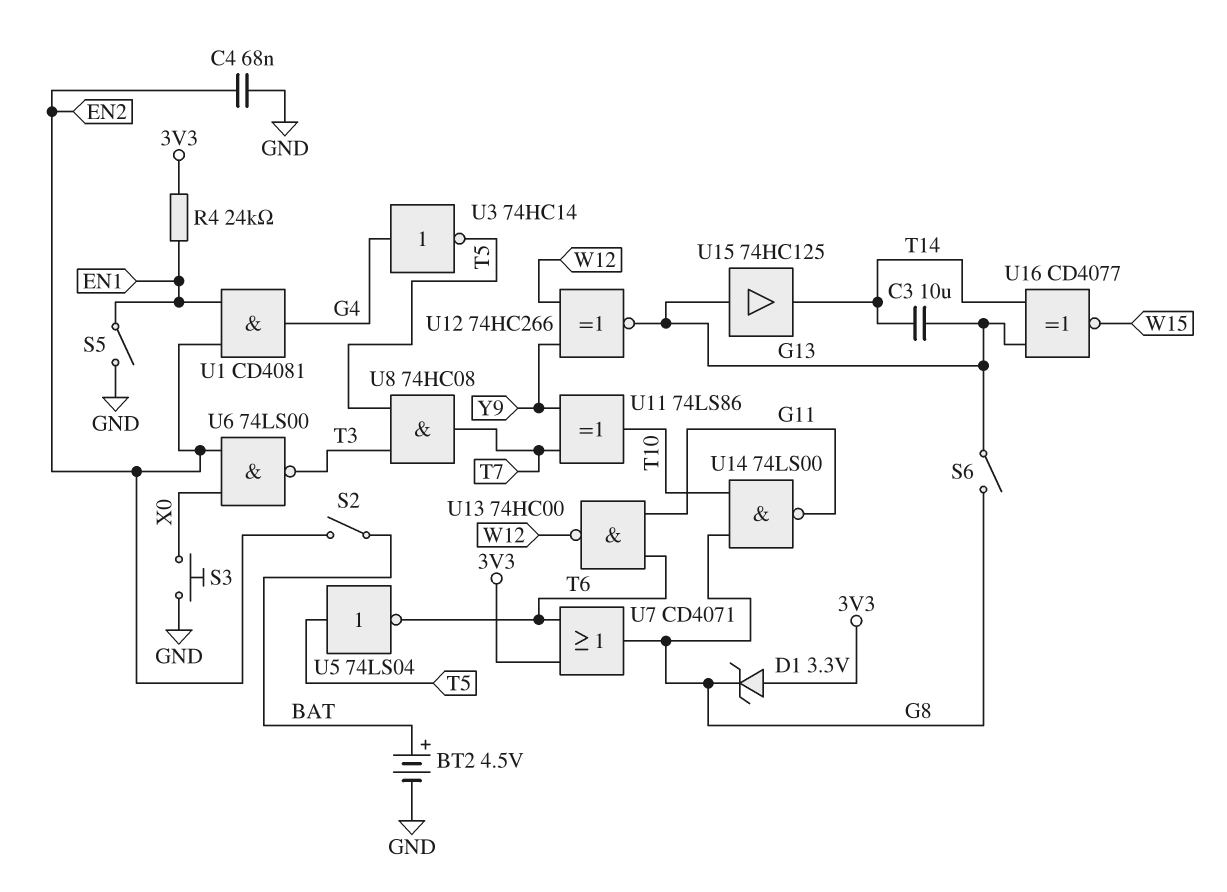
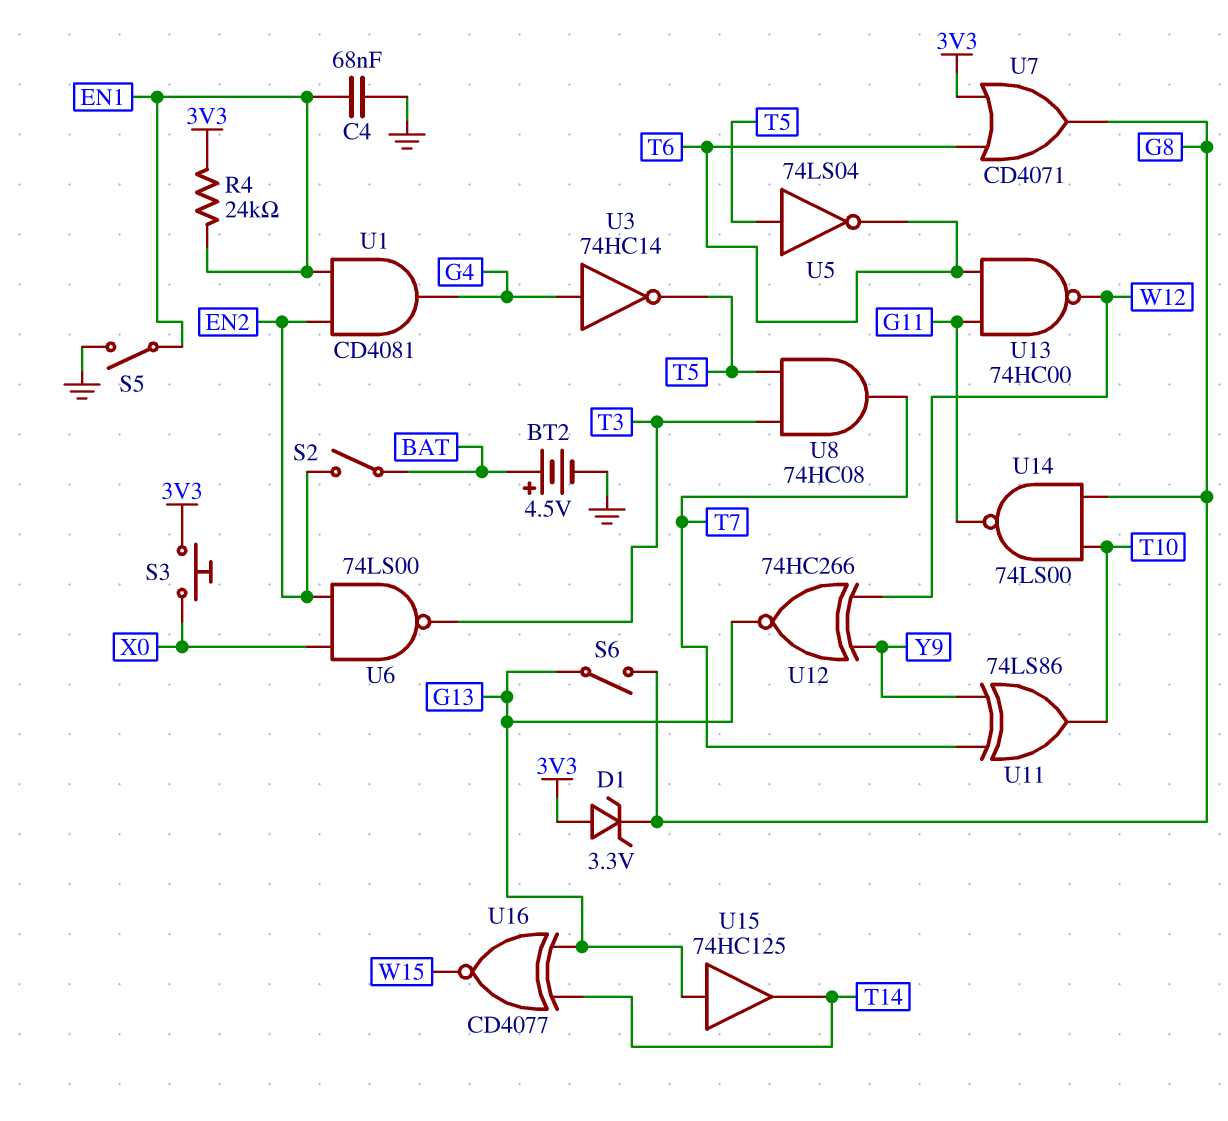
C3: 10uF (G13, T14) -> none
C4: 68nF (EN2, GND) -> 68nF (EN1, GND)
S3: button (GND, X0) -> button (3V3, X0)

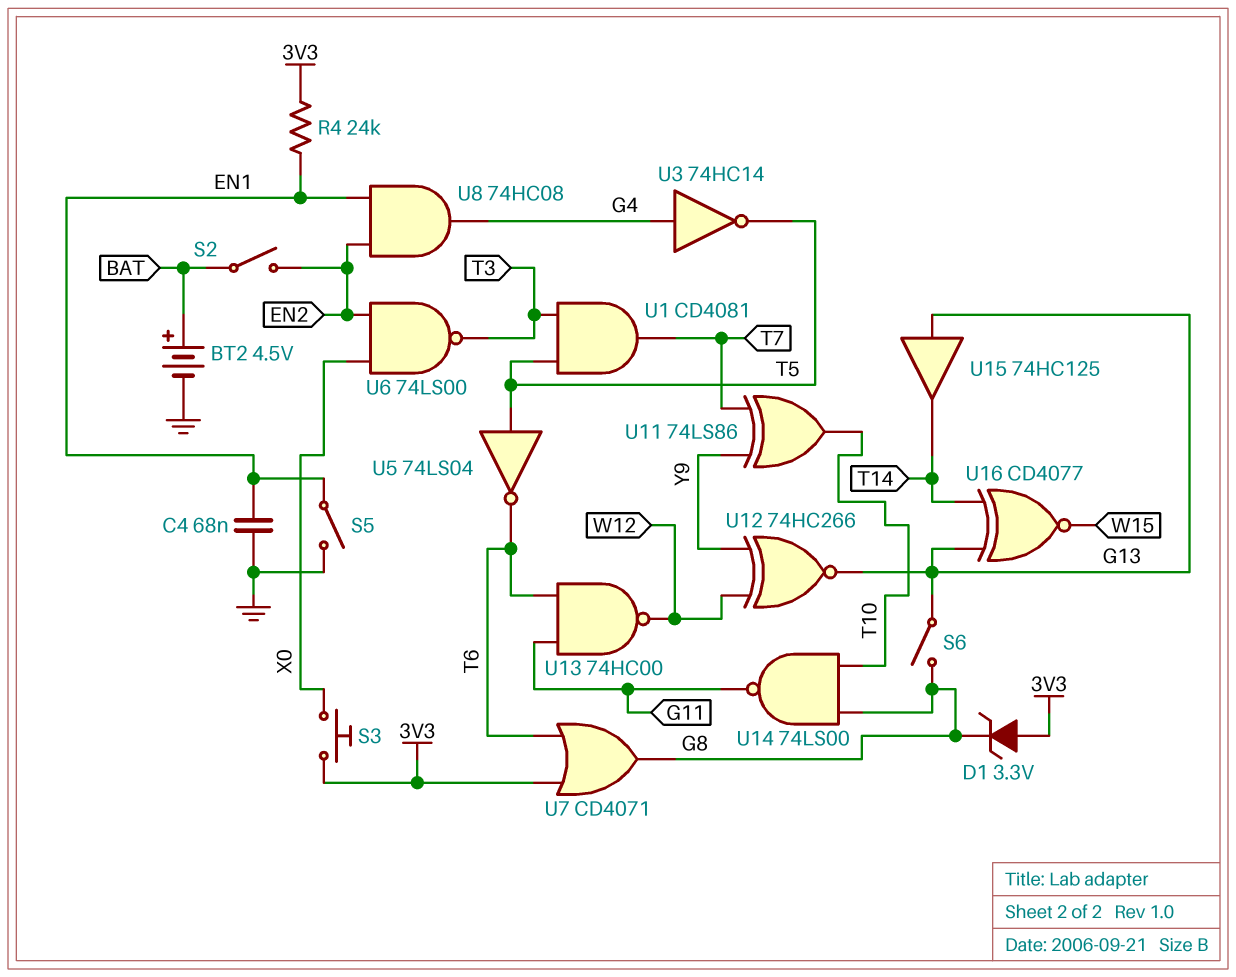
U1: AND CD4081 (in EN1, in EN2, out G4) -> AND CD4081 (in T3, in T5, out T7)
U8: AND 74HC08 (in T3, in T5, out T7) -> AND 74HC08 (in EN1, in EN2, out G4)

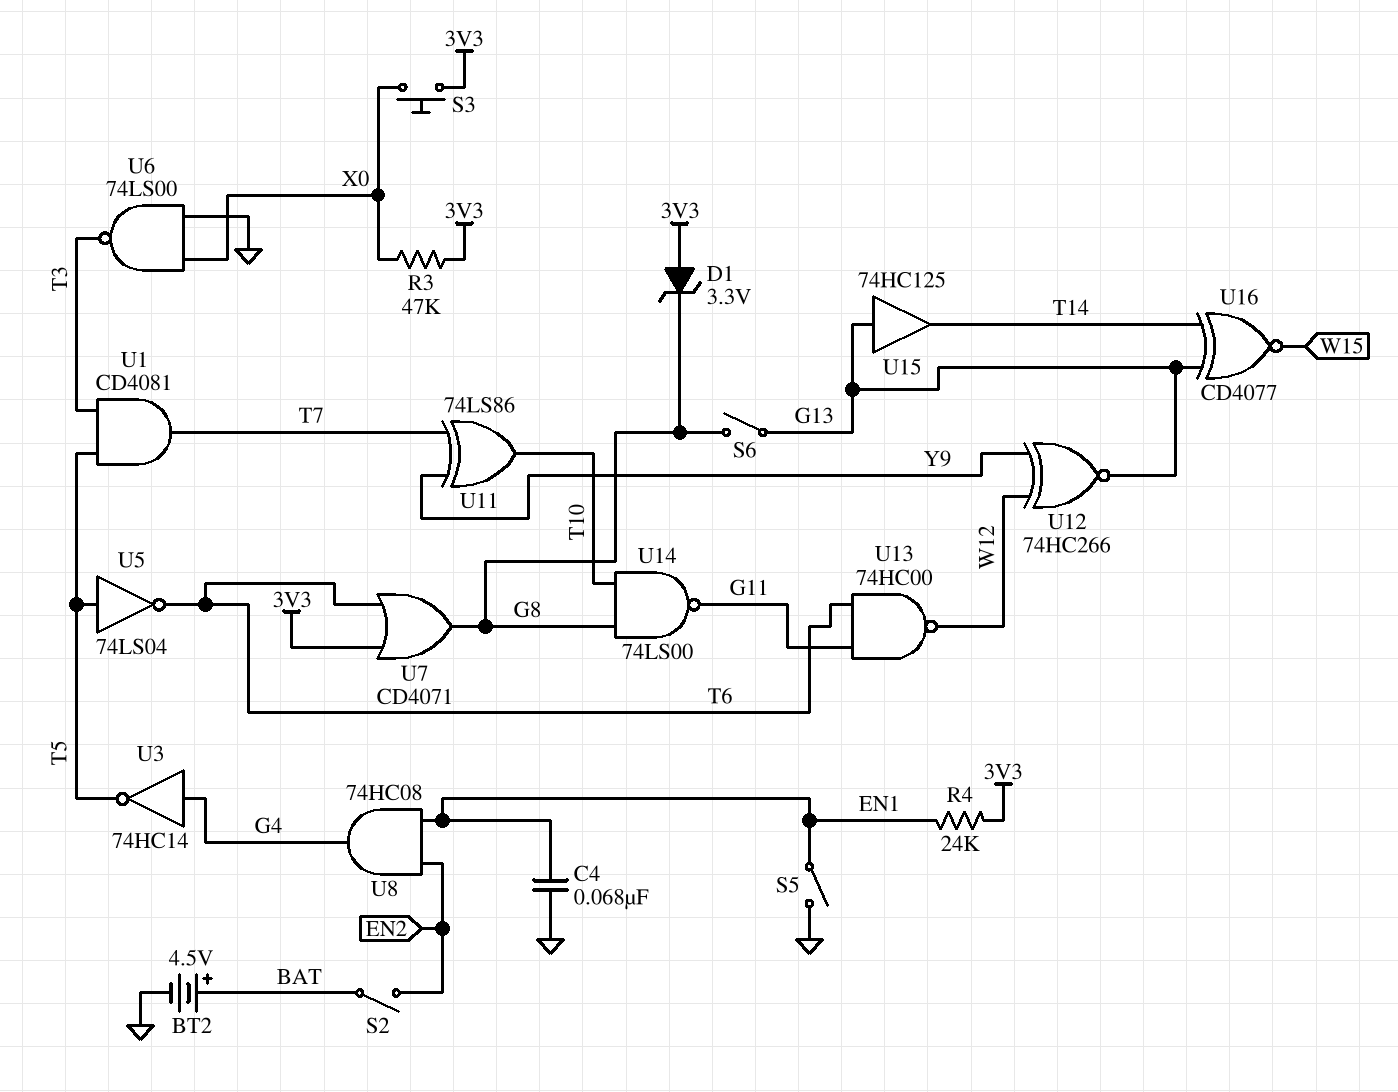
R3: none -> 47k (3V3, X0)
U6: NAND 74LS00 (in EN2, in X0, out T3) -> NAND 74LS00 (in GND, in X0, out T3)

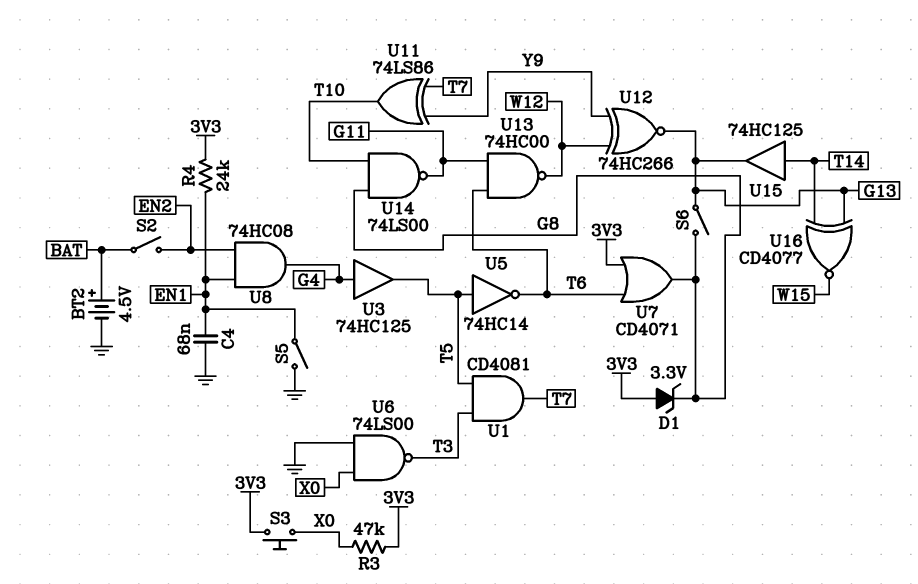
U3: NOT 74HC14 (in G4, out T5) -> buffer 74HC125 (in G4, out T5)
U5: NOT 74LS04 (in T5, out T6) -> NOT 74HC14 (in T5, out T6)
U15: buffer 74HC125 (in G13, out T14) -> buffer 74HC125 (in T14, out G13)

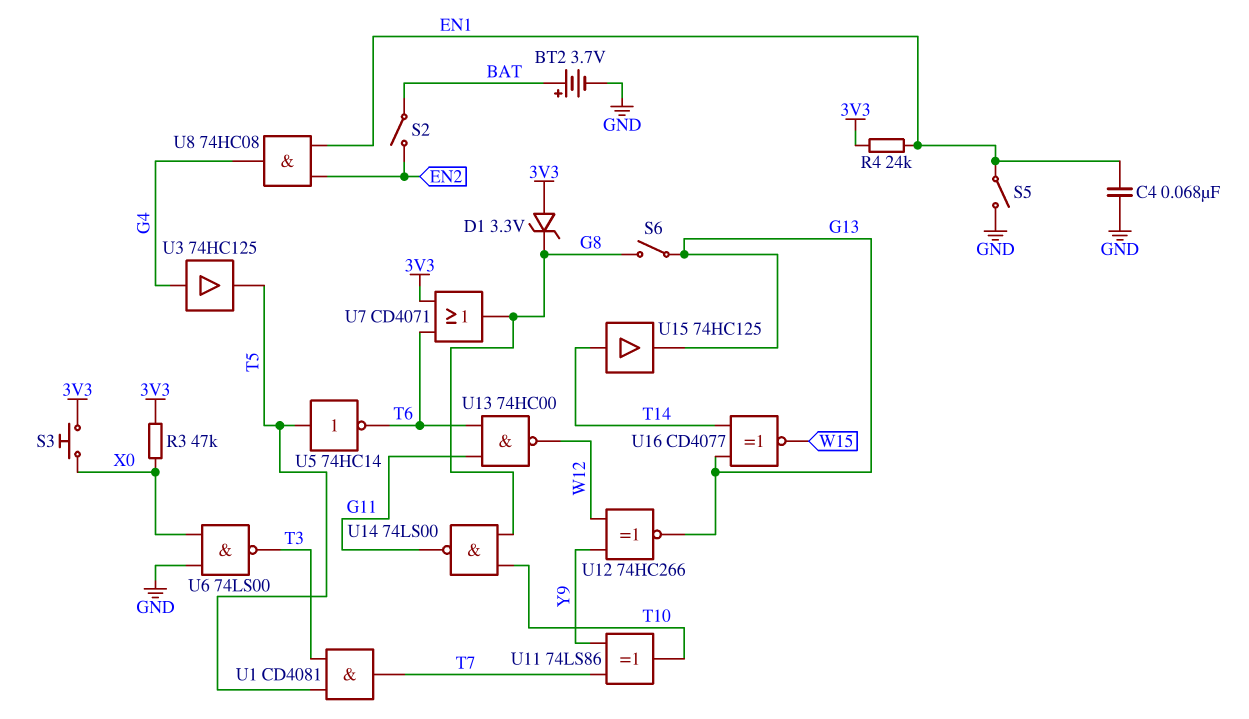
BT2: 4.5V (plus BAT, minus GND) -> 3.7V (plus BAT, minus GND)

